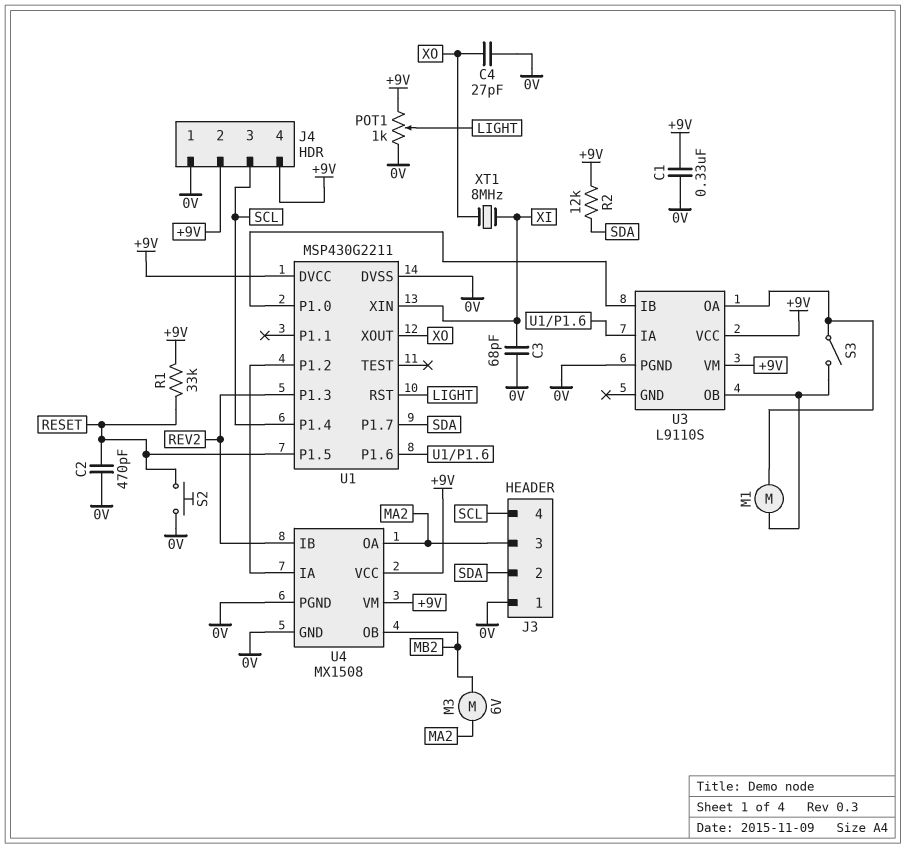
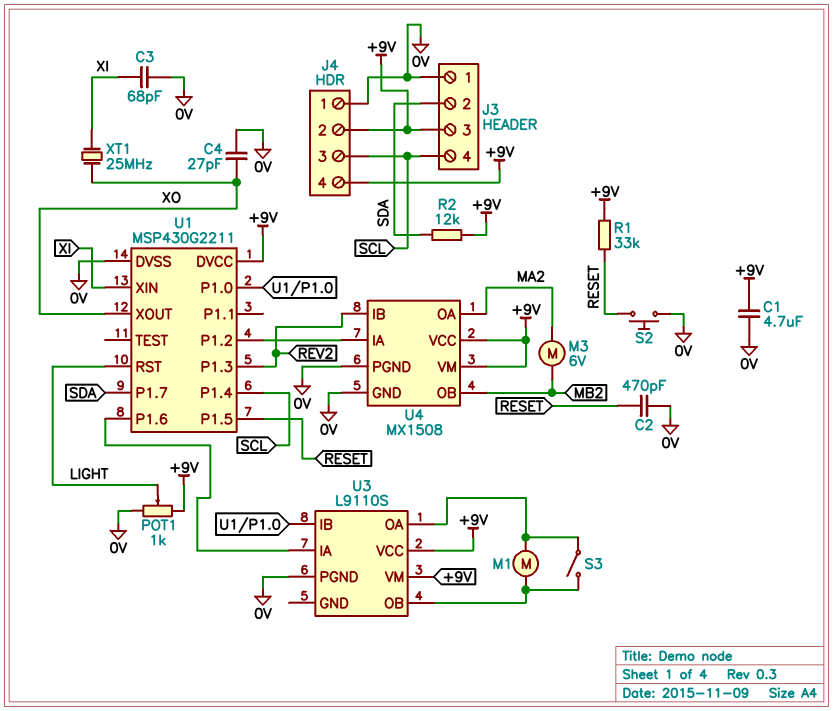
C1: 330nF (+9V, 0V) -> 4.7uF (+9V, 0V)
J3 pin 3: MA2 -> +9V
XT1: 8MHz (XI, XO) -> 25MHz (XI, XO)

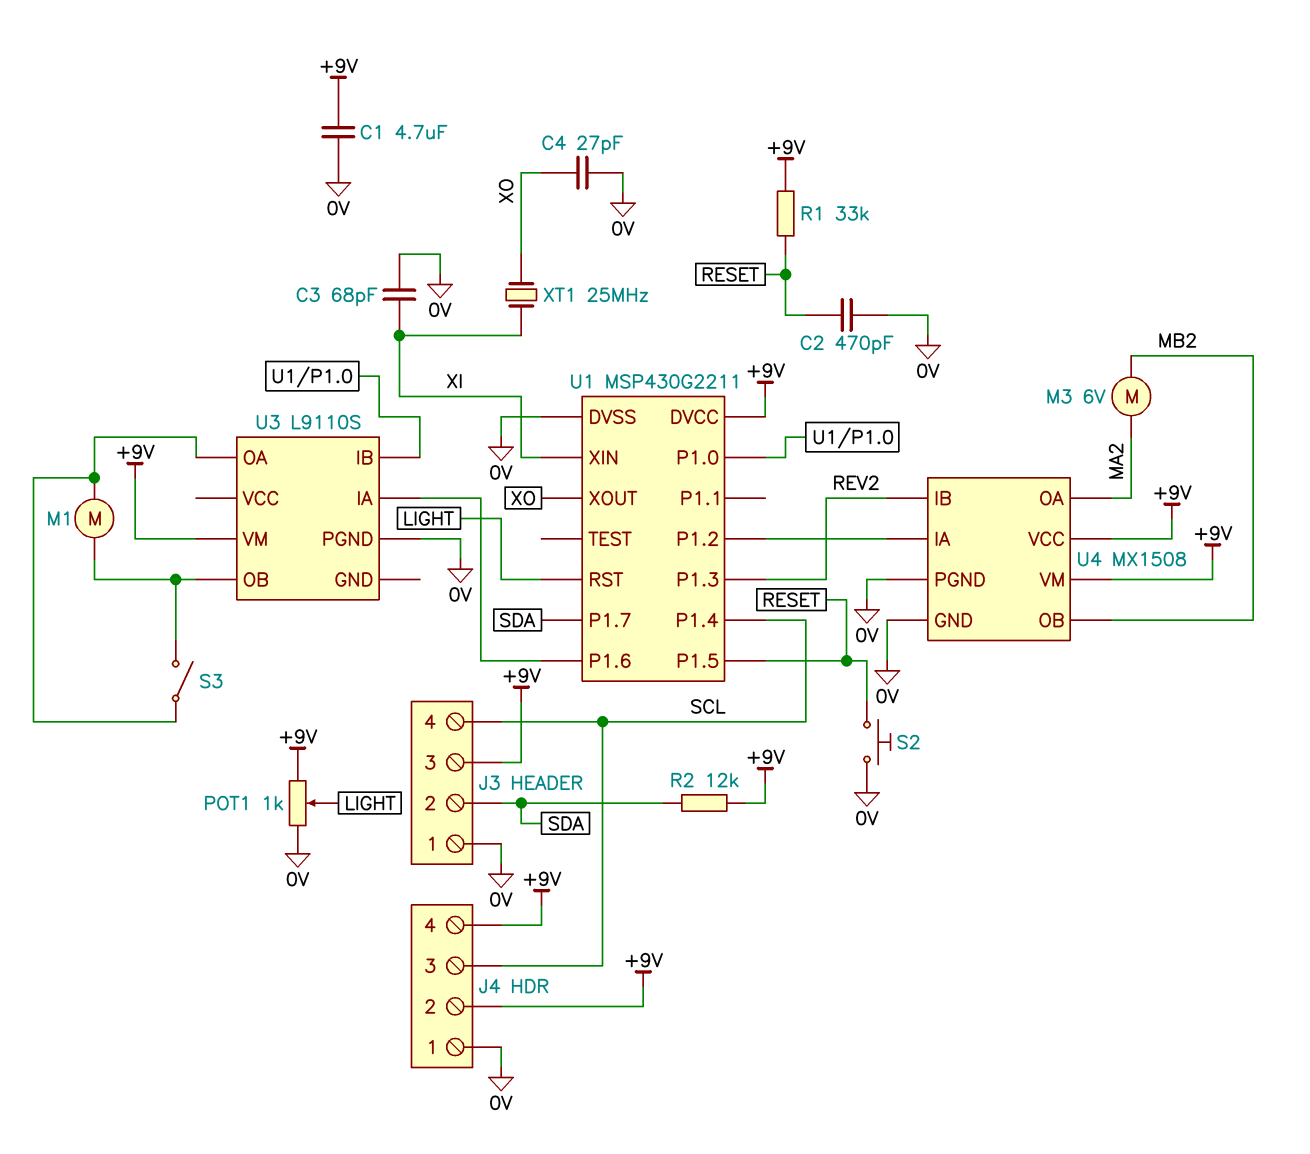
U3 pin VCC: +9V -> none

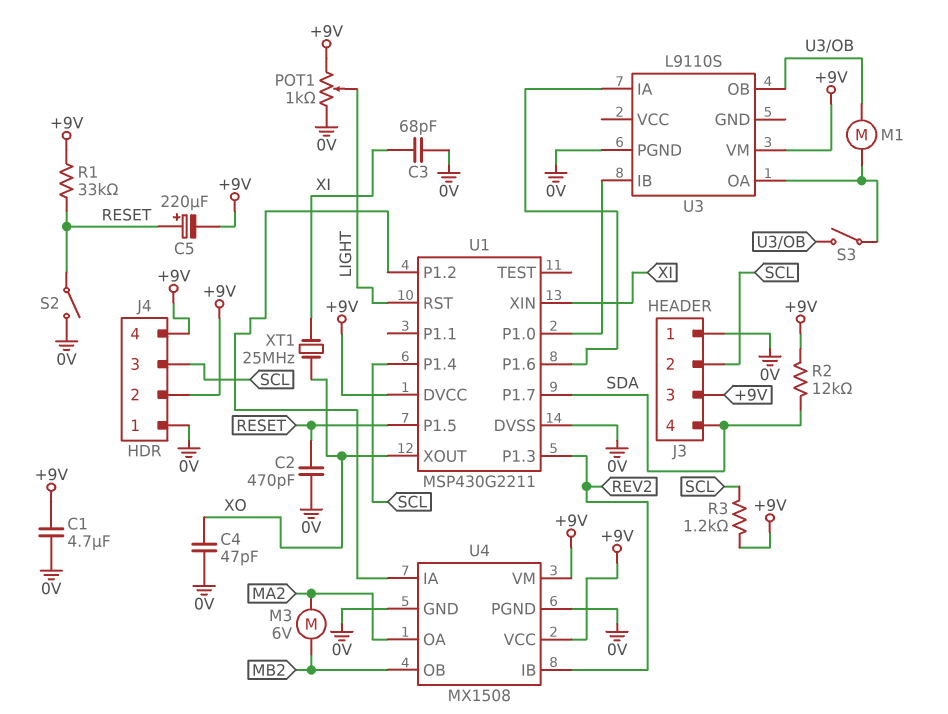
C4: 27pF (0V, XO) -> 47pF (0V, XO)
C5: none -> 220uF (plus RESET, minus +9V)
J3 pin 2: SDA -> SCL
J3 pin 4: SCL -> SDA
R3: none -> 1.2k (+9V, SCL)
S2: button (0V, RESET) -> switch (0V, RESET)

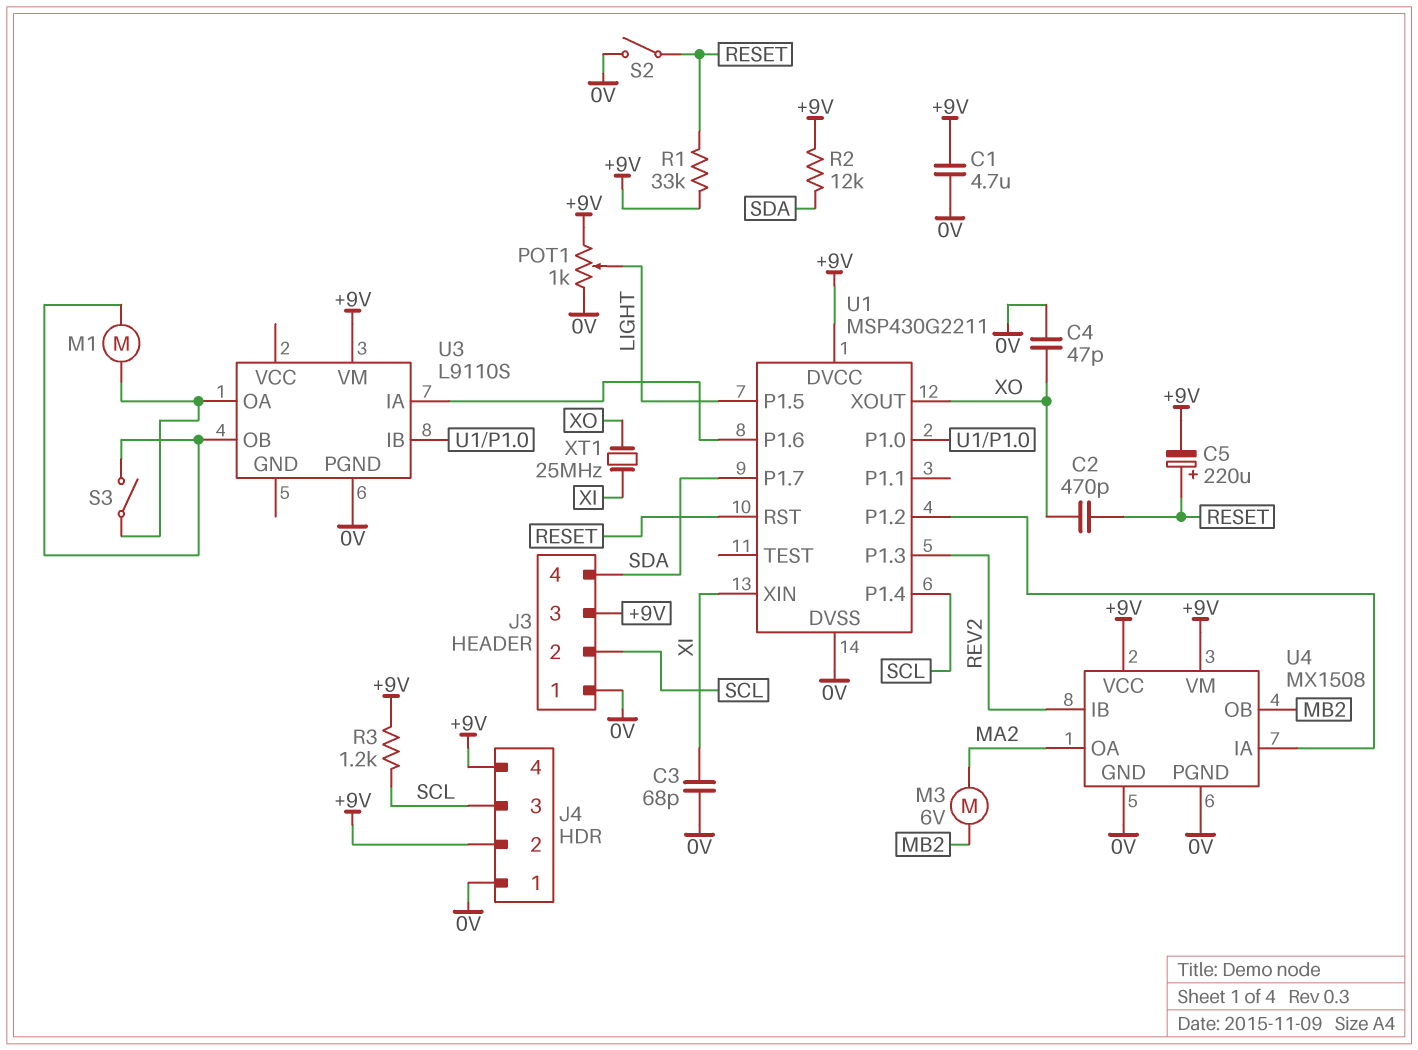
C2: 470pF (0V, RESET) -> 470pF (RESET, XO)
U1 pin P1.5: RESET -> LIGHT
U1 pin RST: LIGHT -> RESET

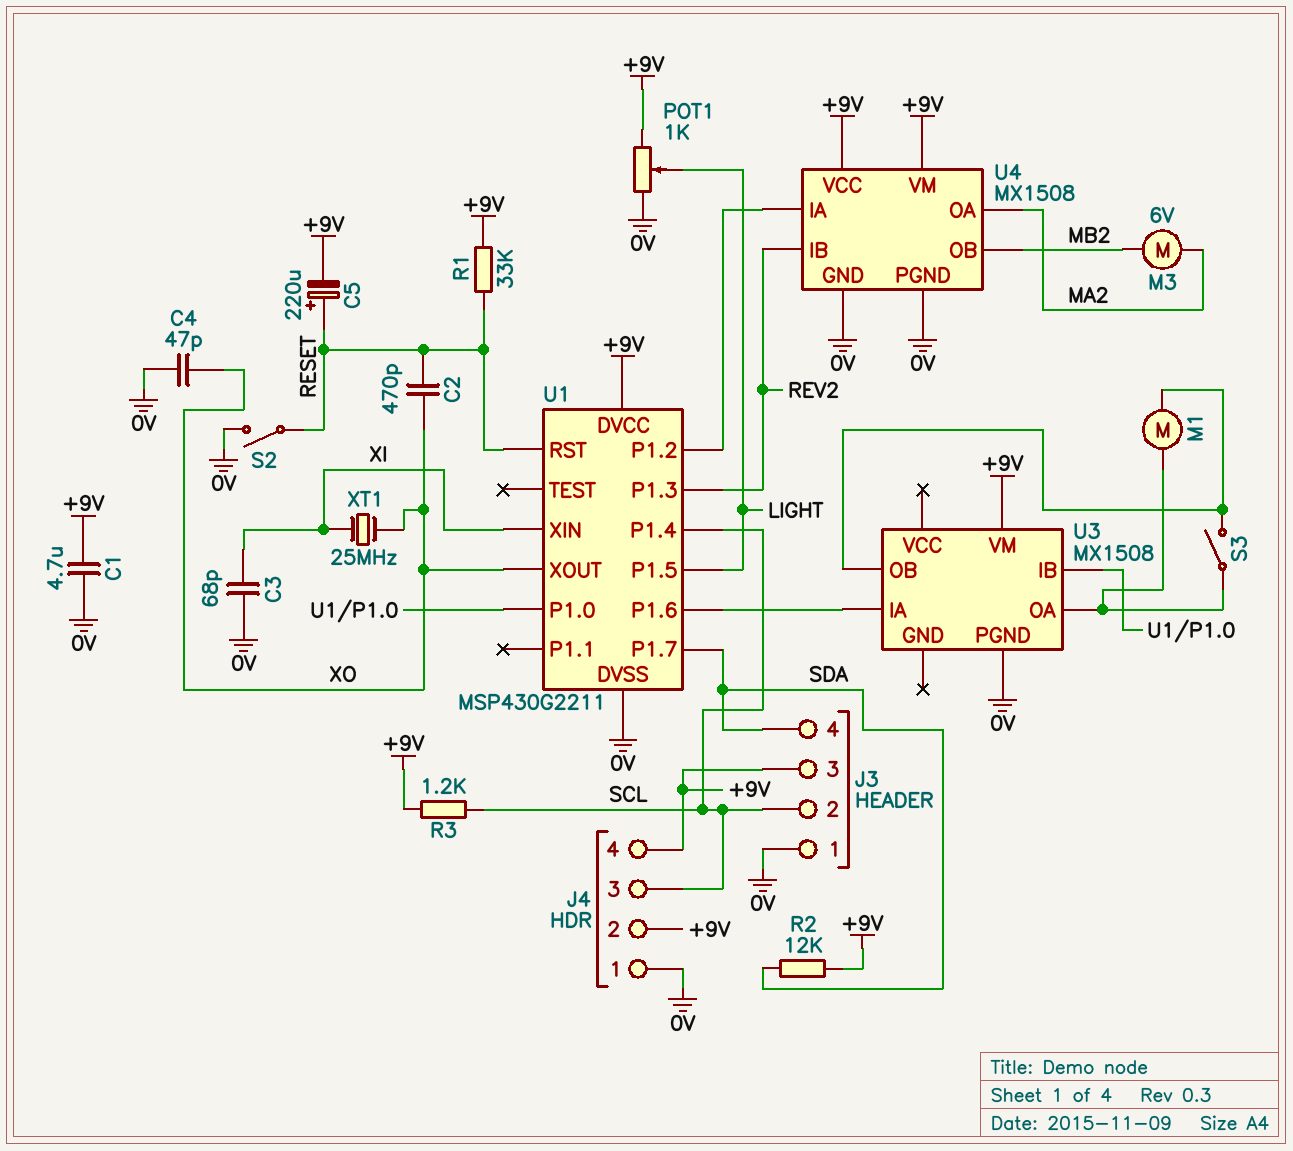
U3: L9110S -> MX1508

